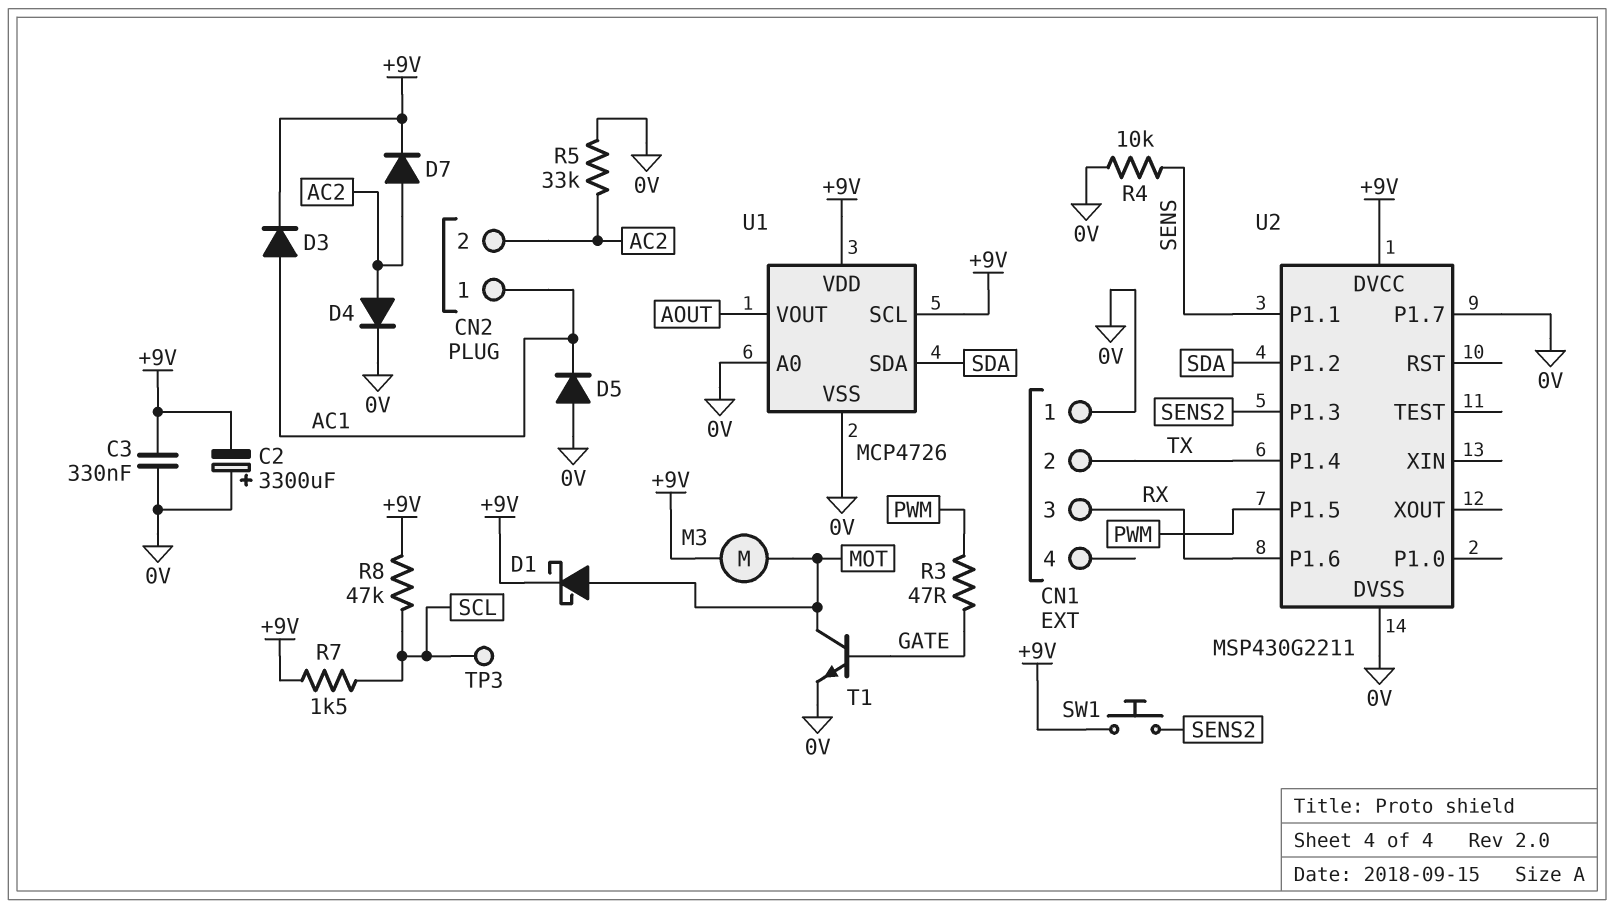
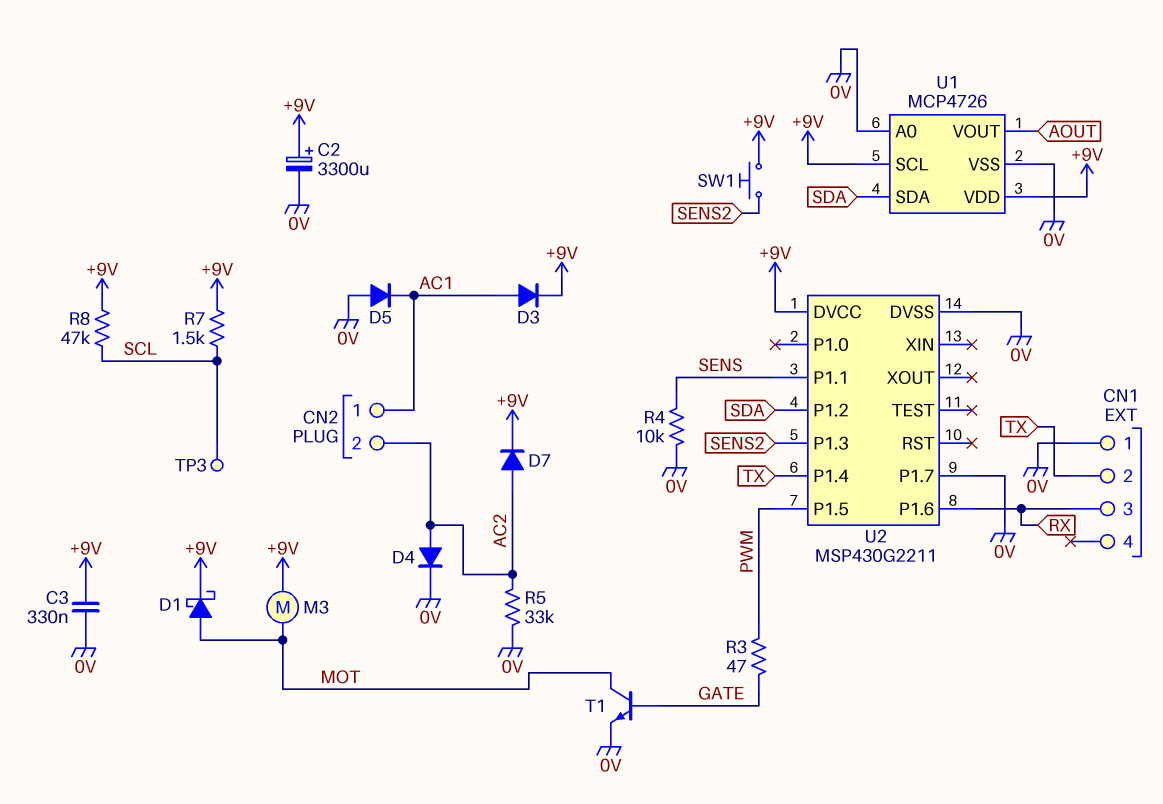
C2: 3300uF (plus 0V, minus +9V) -> 3300uF (plus +9V, minus 0V)

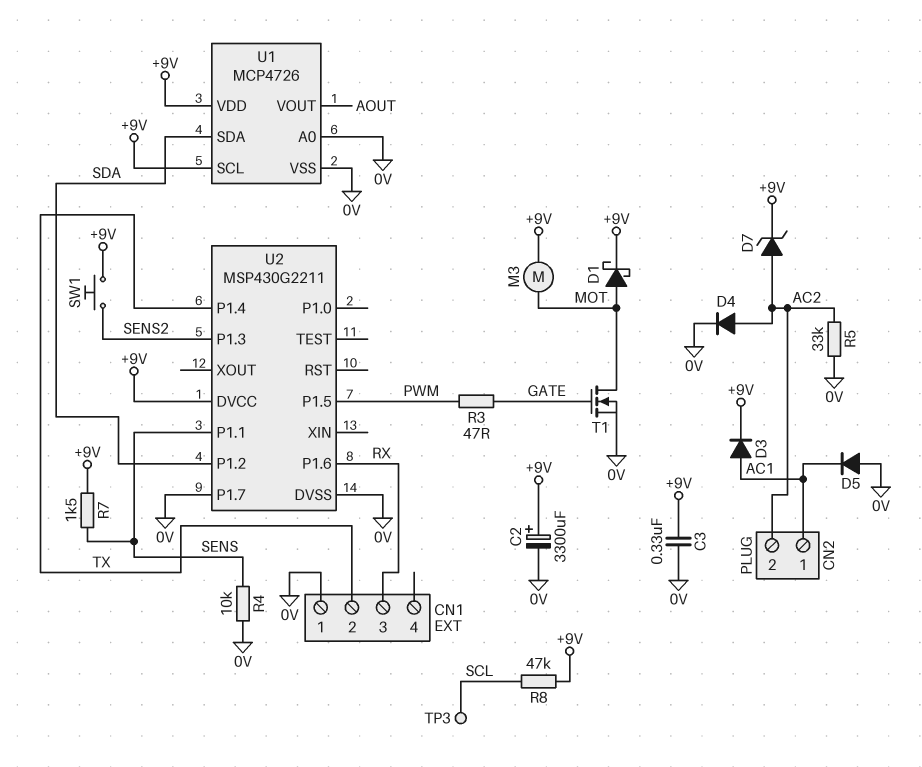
D7: diode (A AC2, K +9V) -> zener (A AC2, K +9V)
R7: 1.5k (+9V, SCL) -> 1.5k (+9V, SENS)
T1: NPN (B GATE, C MOT, E 0V) -> NMOS (G GATE, D MOT, S 0V)

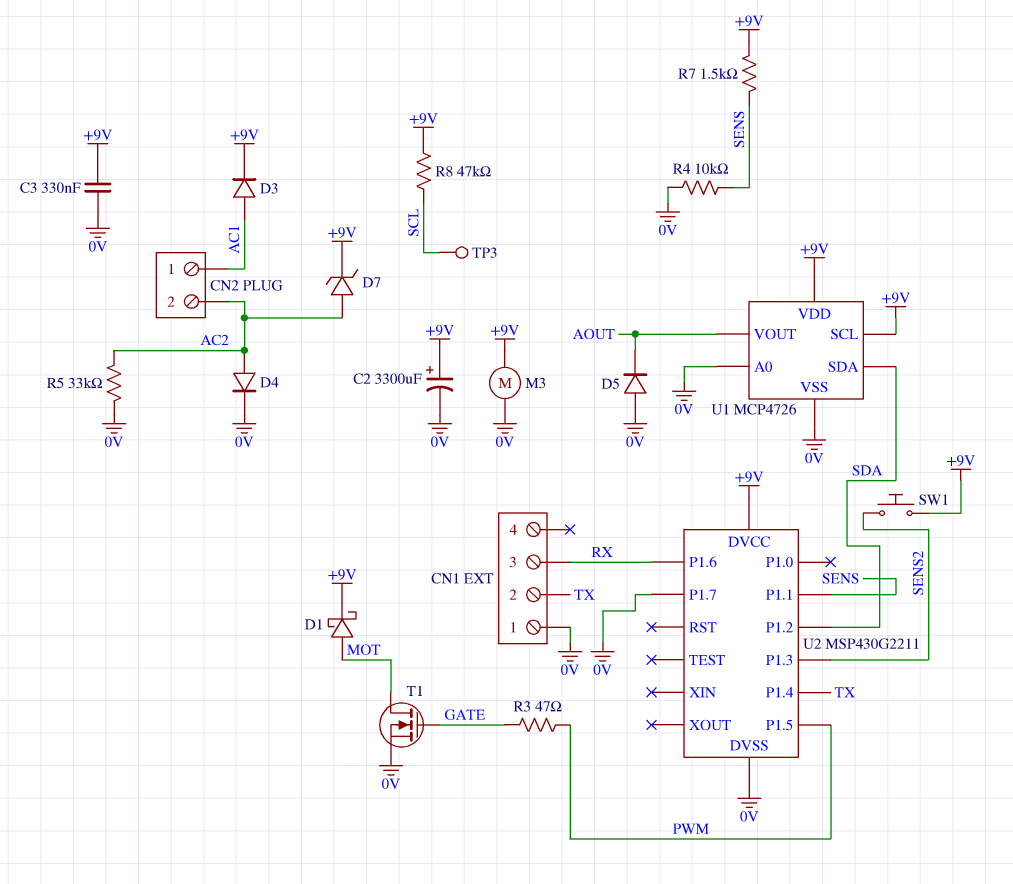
D5: diode (A 0V, K AC1) -> diode (A 0V, K AOUT)
M3: motor (+9V, MOT) -> motor (+9V, 0V)

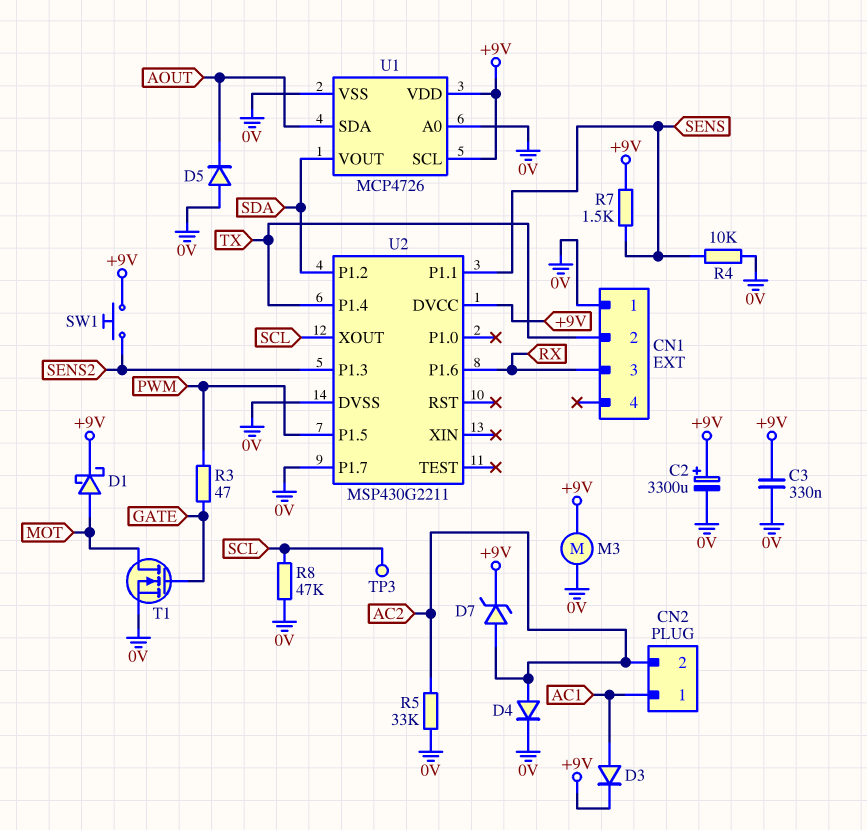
R8: 47k (+9V, SCL) -> 47k (0V, SCL)
U1 pin SDA: SDA -> AOUT
U1 pin VOUT: AOUT -> SDA
U2 pin XOUT: none -> SCL

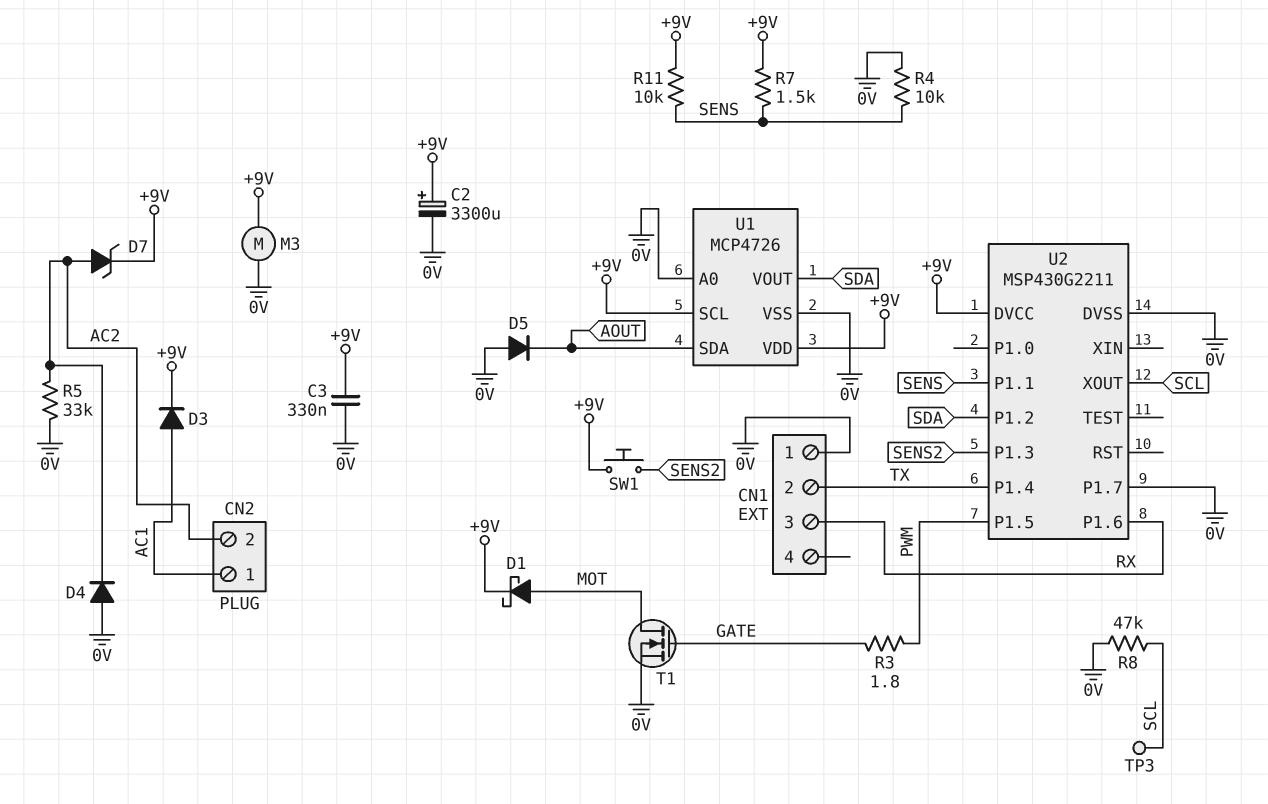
D4: diode (A AC2, K 0V) -> diode (A 0V, K AC2)
R3: 47 (GATE, PWM) -> 1.8 (GATE, PWM)
R11: none -> 10k (+9V, SENS)

